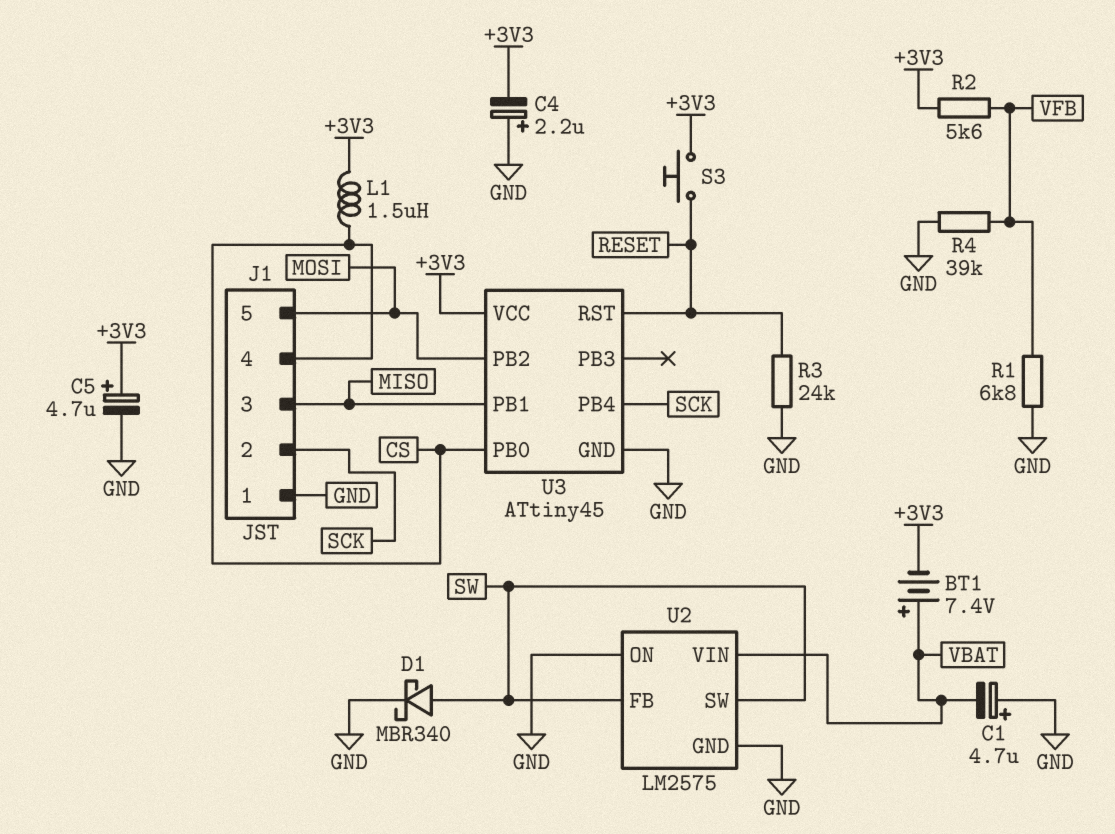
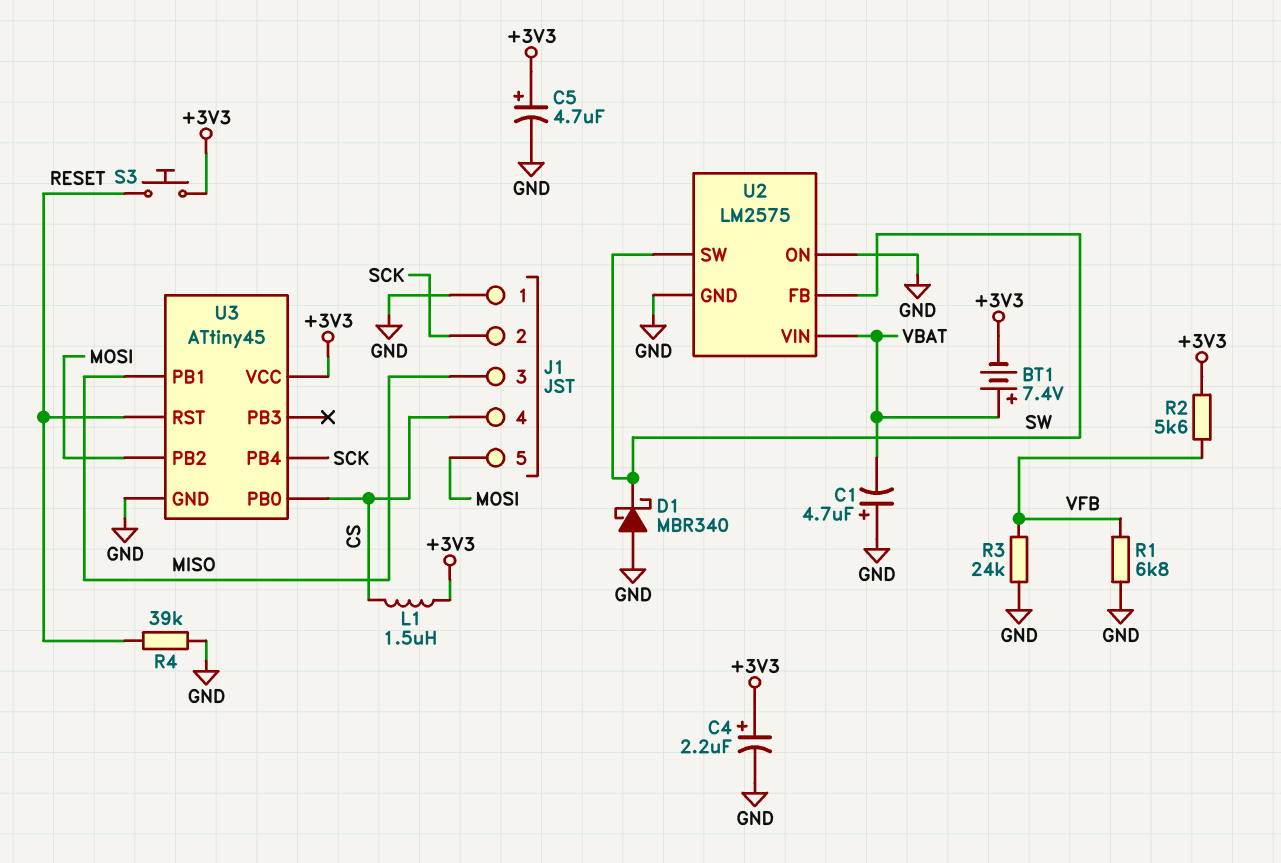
C4: 2.2uF (plus GND, minus +3V3) -> 2.2uF (plus +3V3, minus GND)
D1: schottky MBR340 (A SW, K GND) -> schottky MBR340 (A GND, K SW)
R3: 24k (GND, RESET) -> 24k (GND, VFB)
R4: 39k (GND, VFB) -> 39k (GND, RESET)

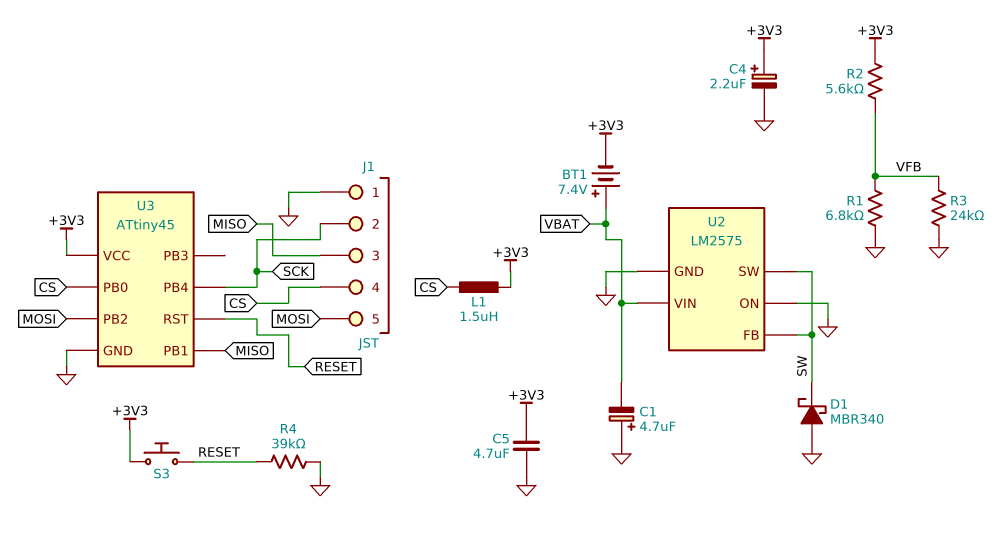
C5: 4.7uF (plus +3V3, minus GND) -> 4.7uF (+3V3, GND)

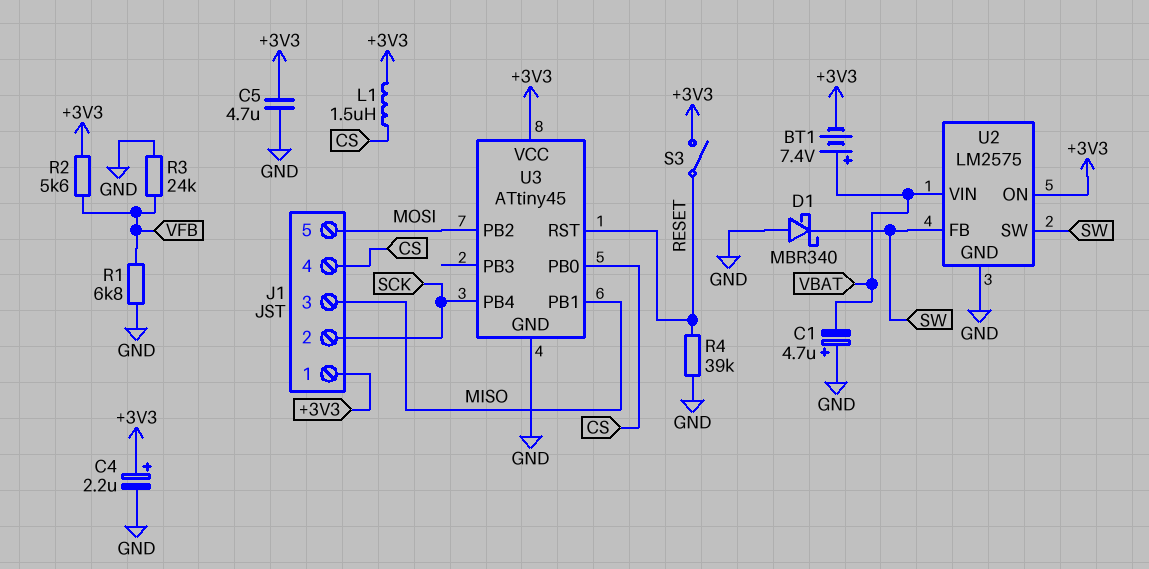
J1 pin 1: GND -> +3V3
S3: button (+3V3, RESET) -> switch (+3V3, RESET)
U2 pin ON: GND -> +3V3

